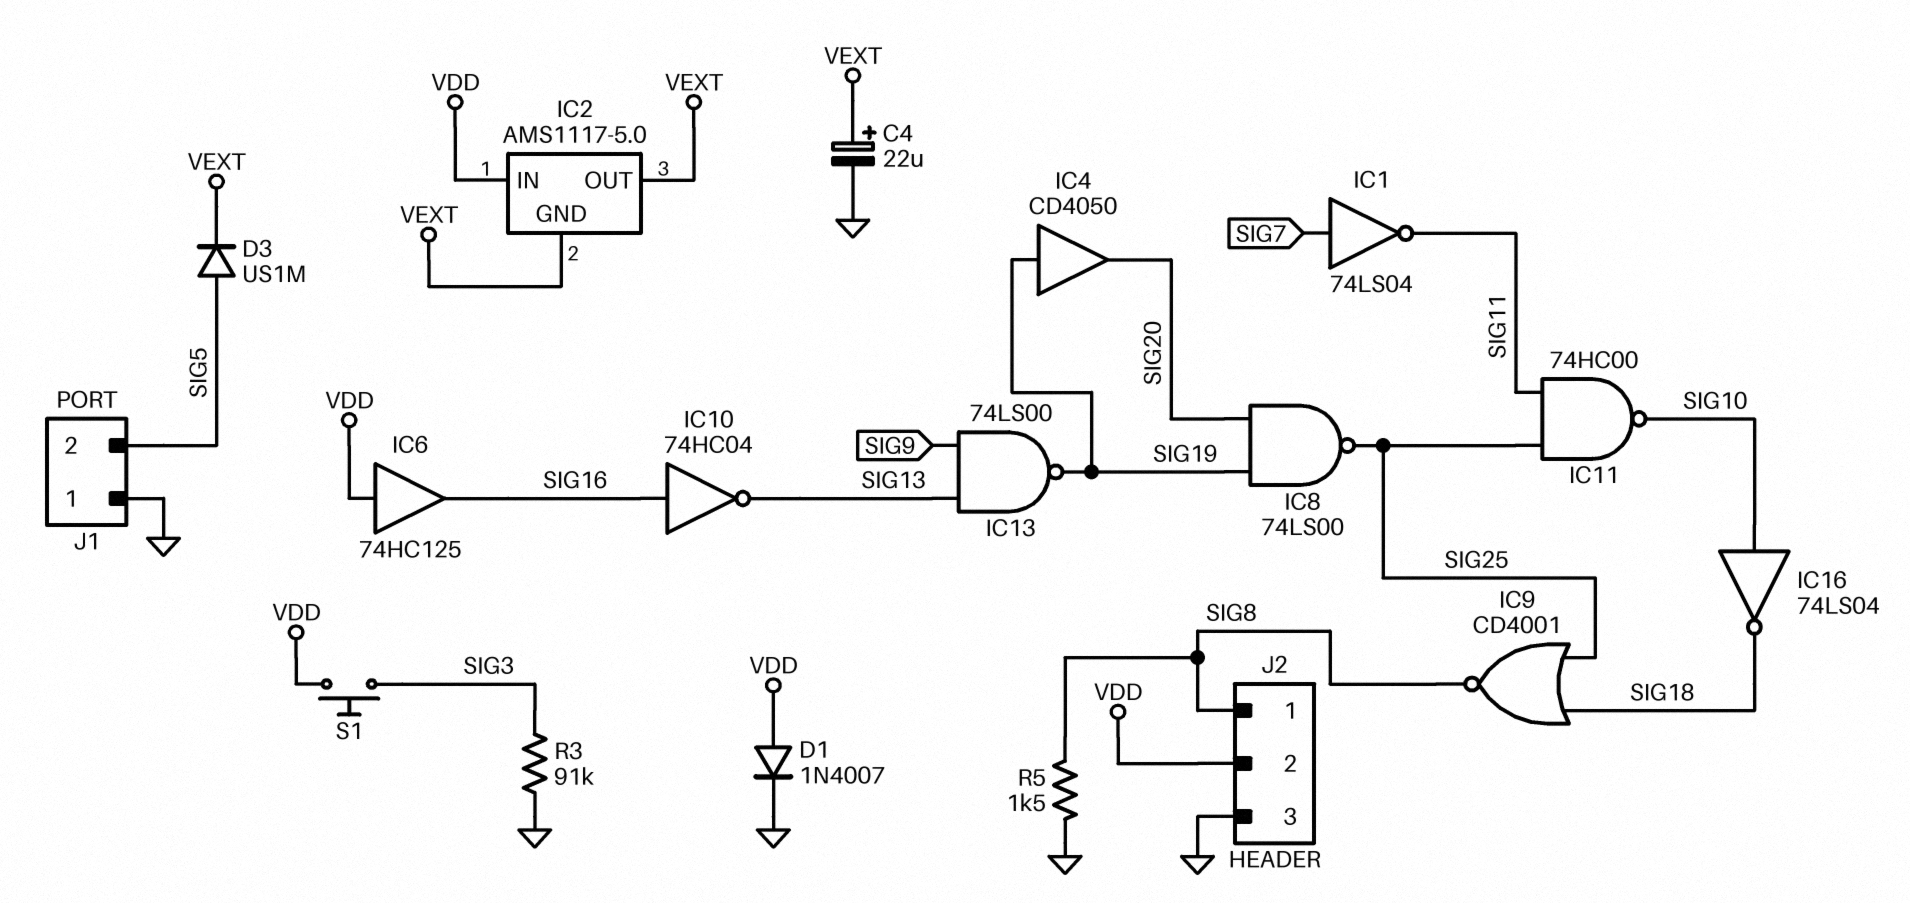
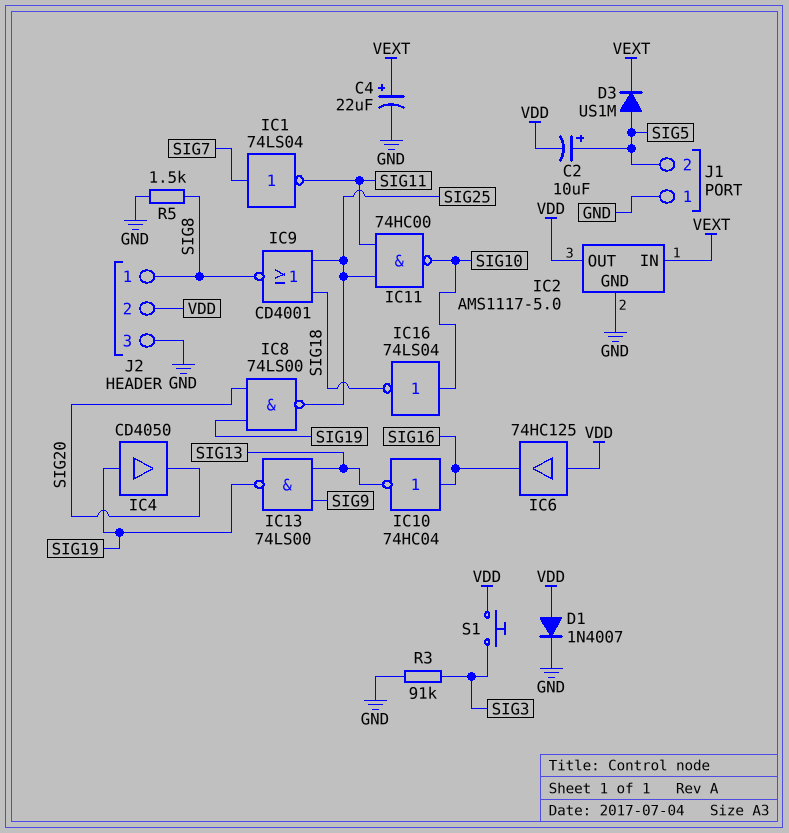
C2: none -> 10uF (plus SIG5, minus VDD)
IC2 pin GND: VEXT -> GND
IC2 pin IN: VDD -> VEXT
IC2 pin OUT: VEXT -> VDD

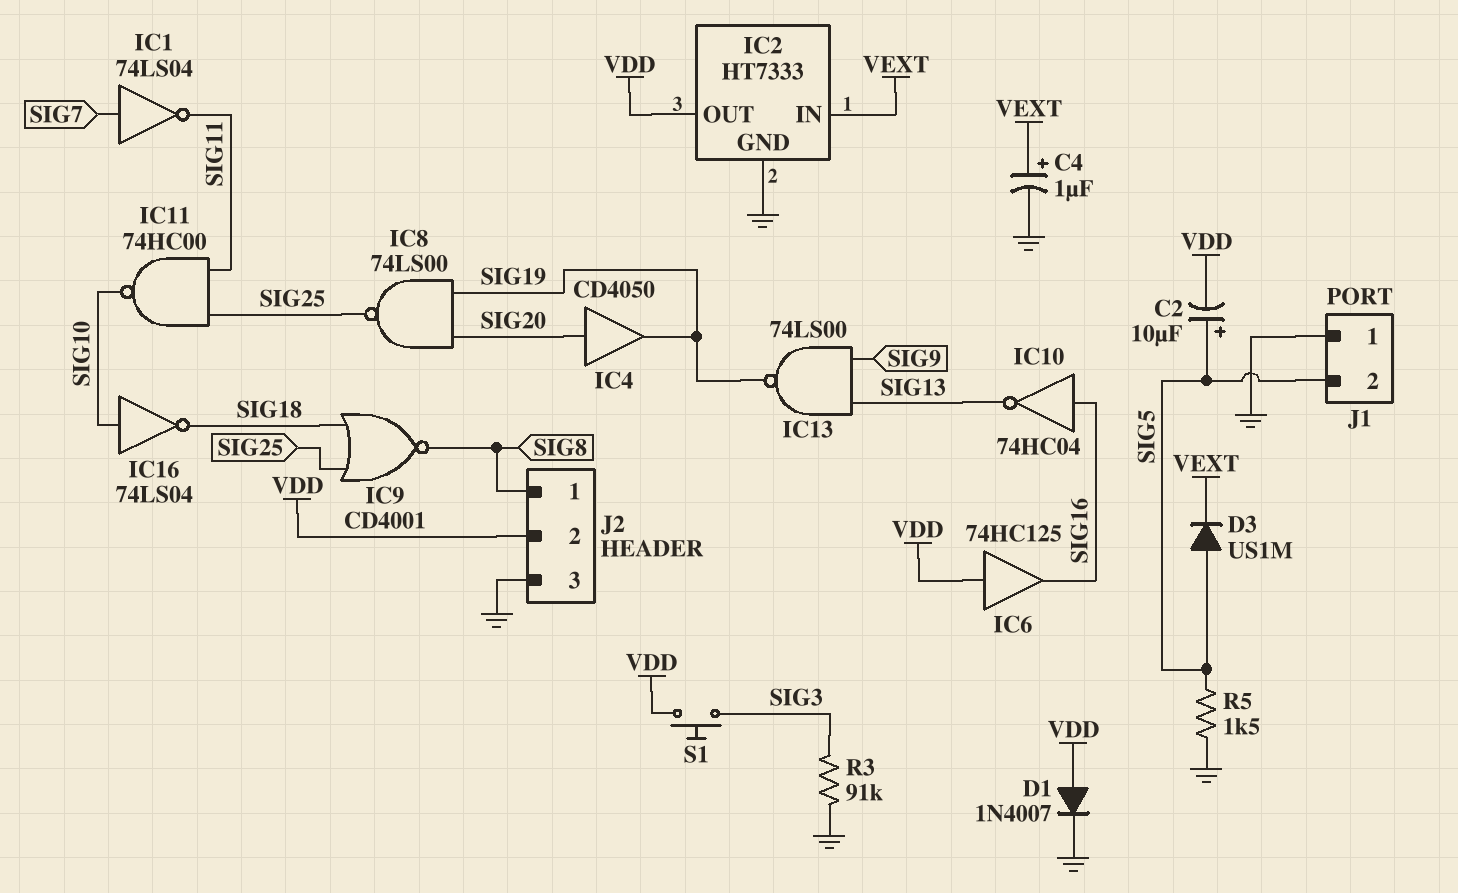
C4: 22uF (plus VEXT, minus GND) -> 1uF (plus VEXT, minus GND)
IC2: AMS1117-5.0 -> HT7333
IC4: buffer CD4050 (in SIG19, out SIG20) -> buffer CD4050 (in SIG20, out SIG19)
R5: 1.5k (GND, SIG8) -> 1.5k (GND, SIG5)

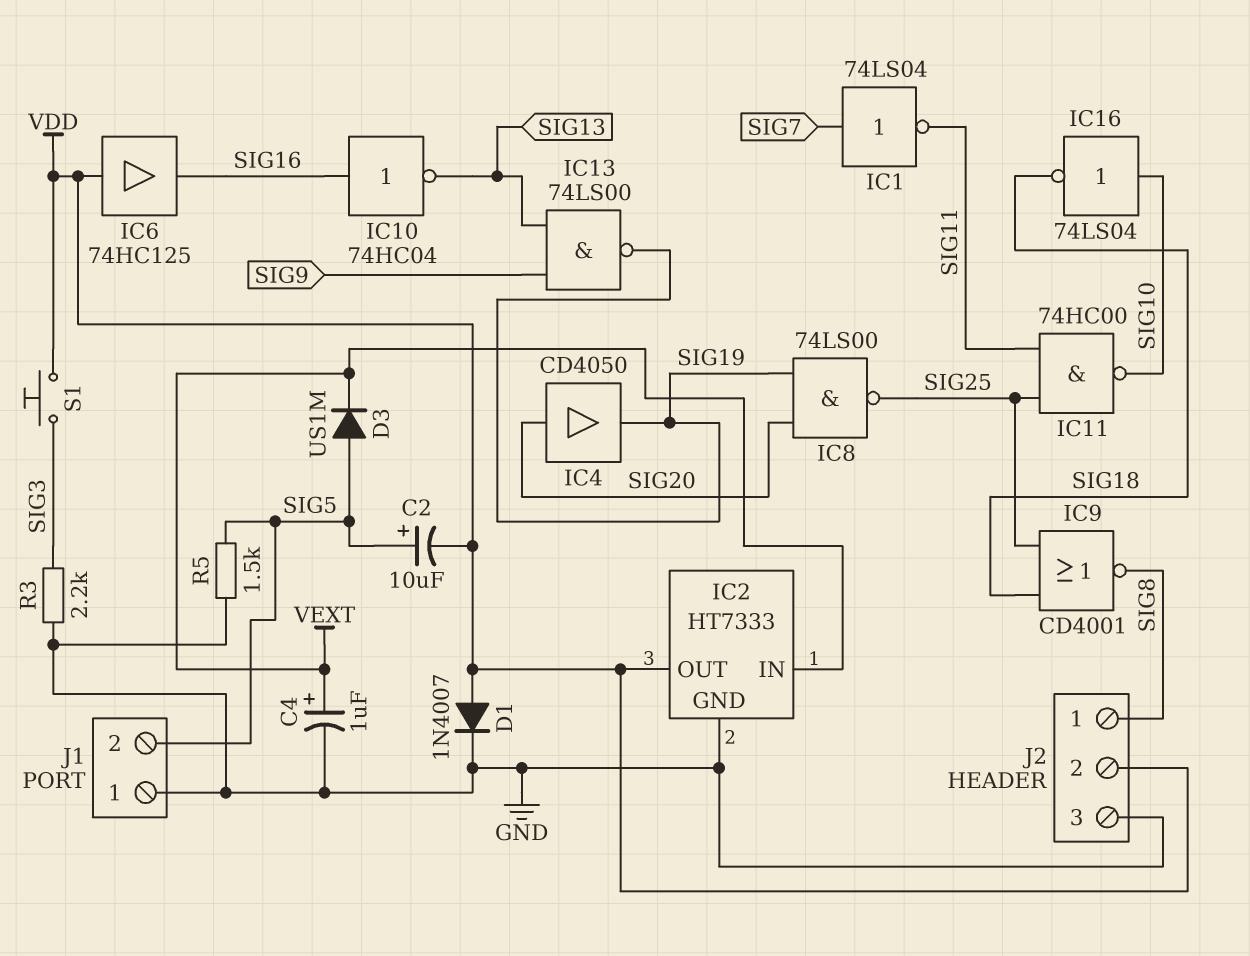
R3: 91k (GND, SIG3) -> 2.2k (GND, SIG3)

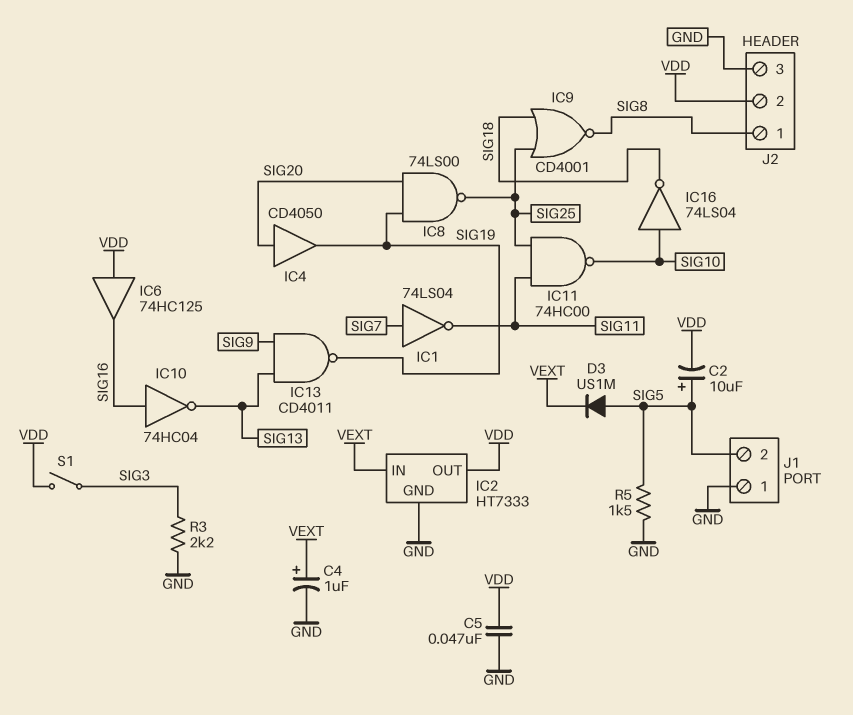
C5: none -> 47nF (GND, VDD)
D1: diode 1N4007 (A VDD, K GND) -> none
IC13: NAND 74LS00 (in SIG9, in SIG13, out SIG19) -> NAND CD4011 (in SIG9, in SIG13, out SIG19)
S1: button (SIG3, VDD) -> switch (SIG3, VDD)

